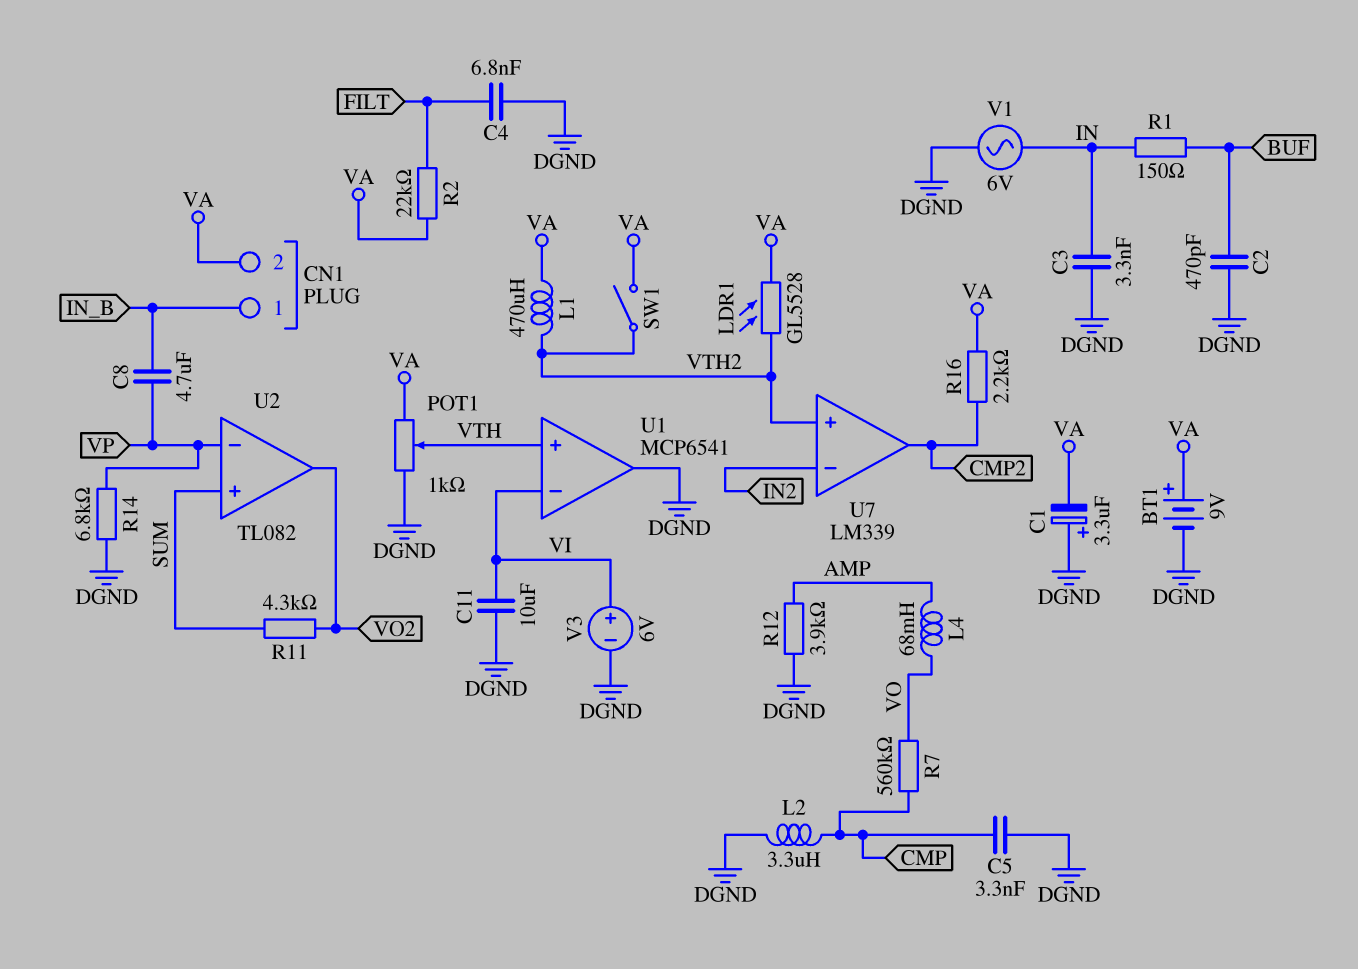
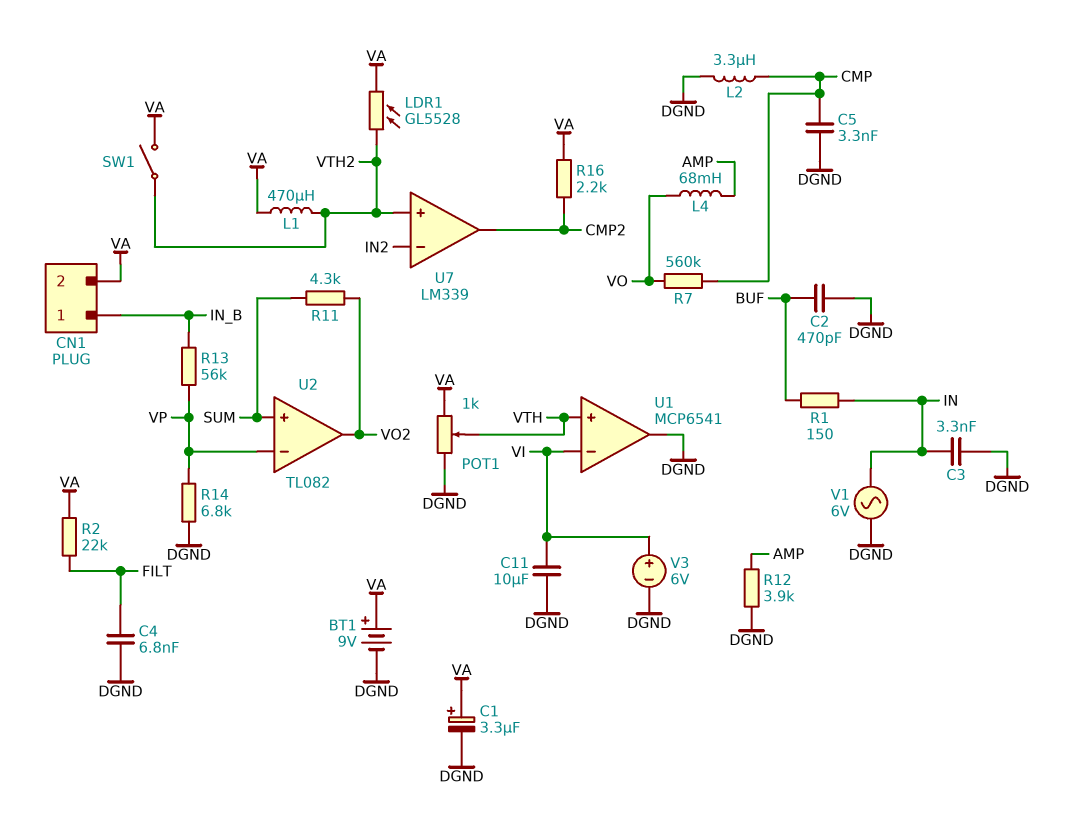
C1: 3.3uF (plus DGND, minus VA) -> 3.3uF (plus VA, minus DGND)
C8: 4.7uF (IN_B, VP) -> none
R13: none -> 56k (IN_B, VP)

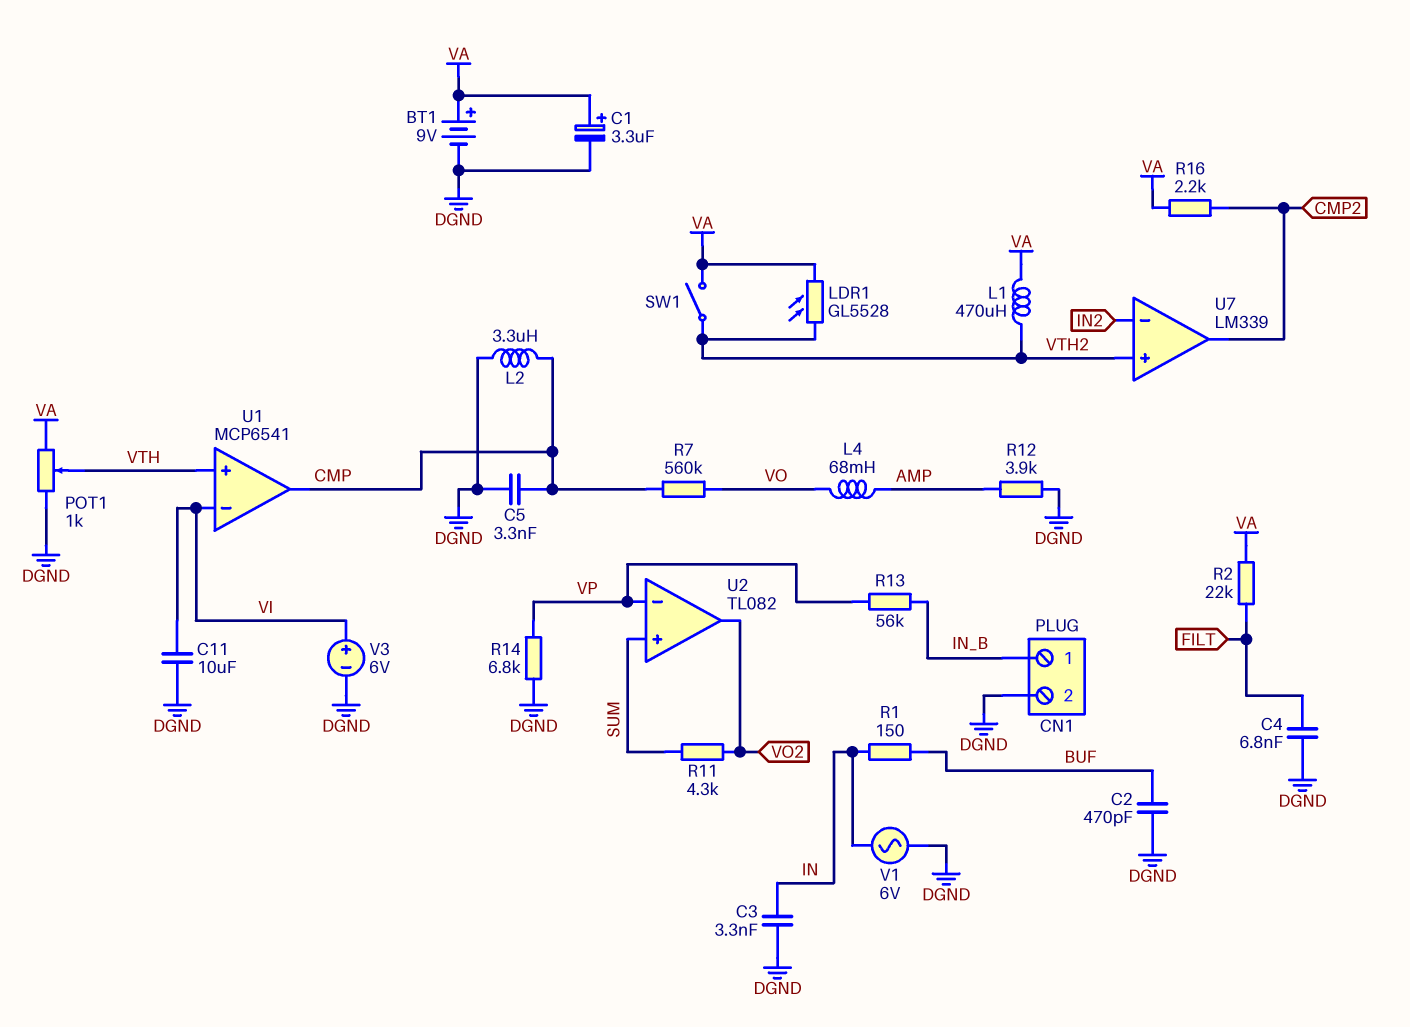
CN1 pin 2: VA -> DGND
U1 pin out: DGND -> CMP

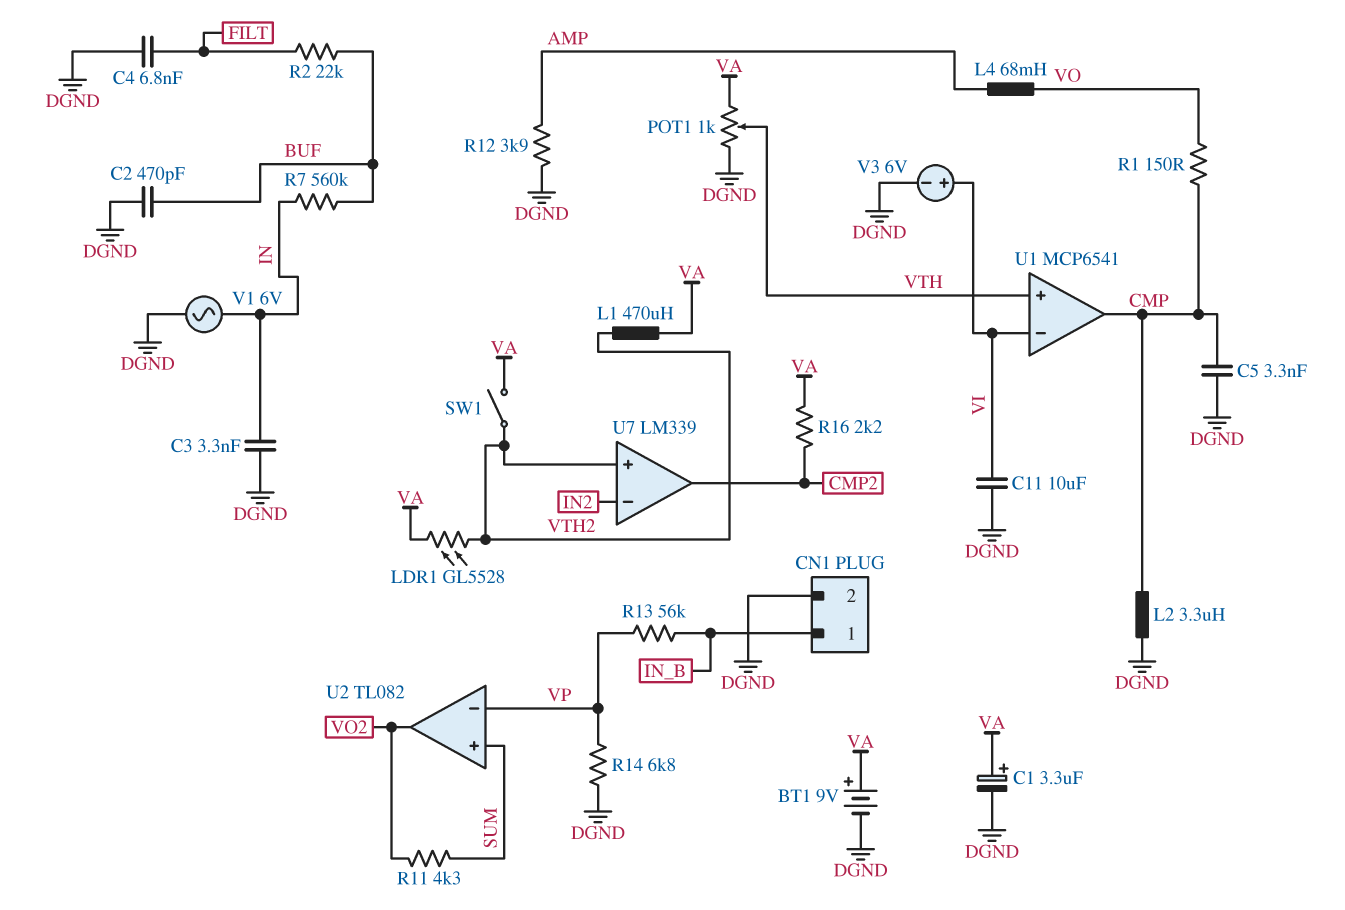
R1: 150 (BUF, IN) -> 150 (CMP, VO)
R2: 22k (FILT, VA) -> 22k (BUF, FILT)
R7: 560k (CMP, VO) -> 560k (BUF, IN)

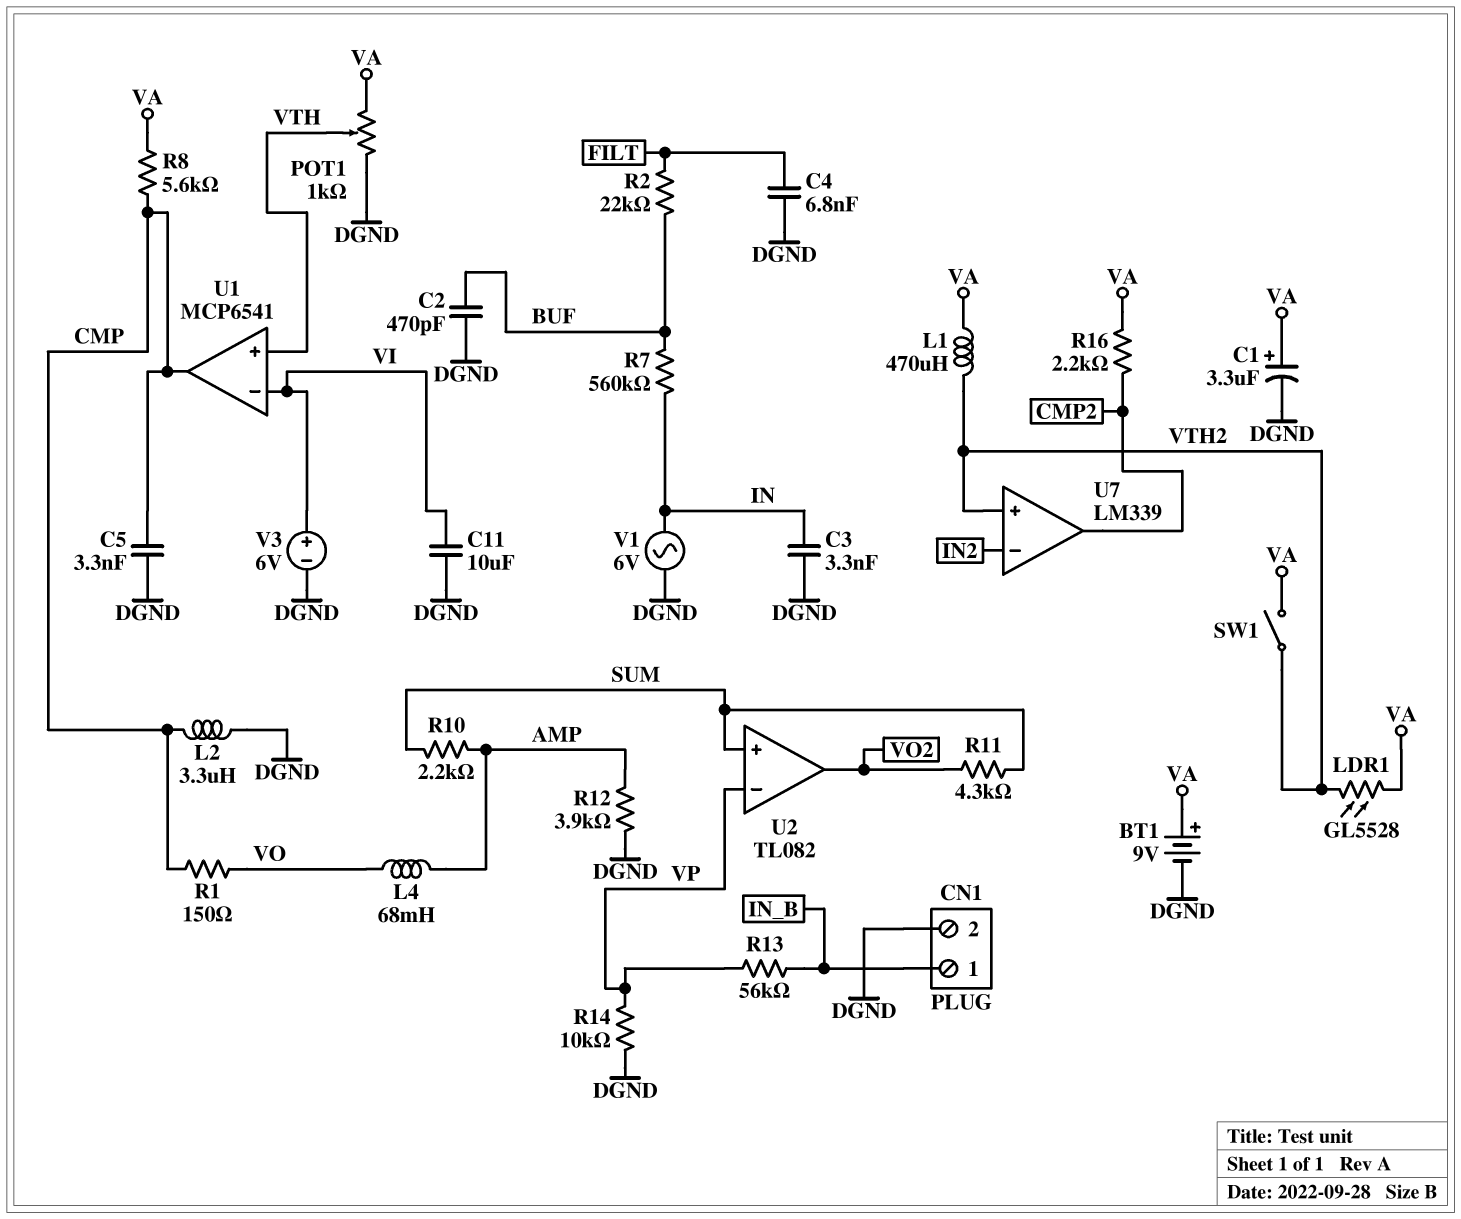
R8: none -> 5.6k (CMP, VA)
R10: none -> 2.2k (AMP, SUM)
R14: 6.8k (DGND, VP) -> 10k (DGND, VP)

